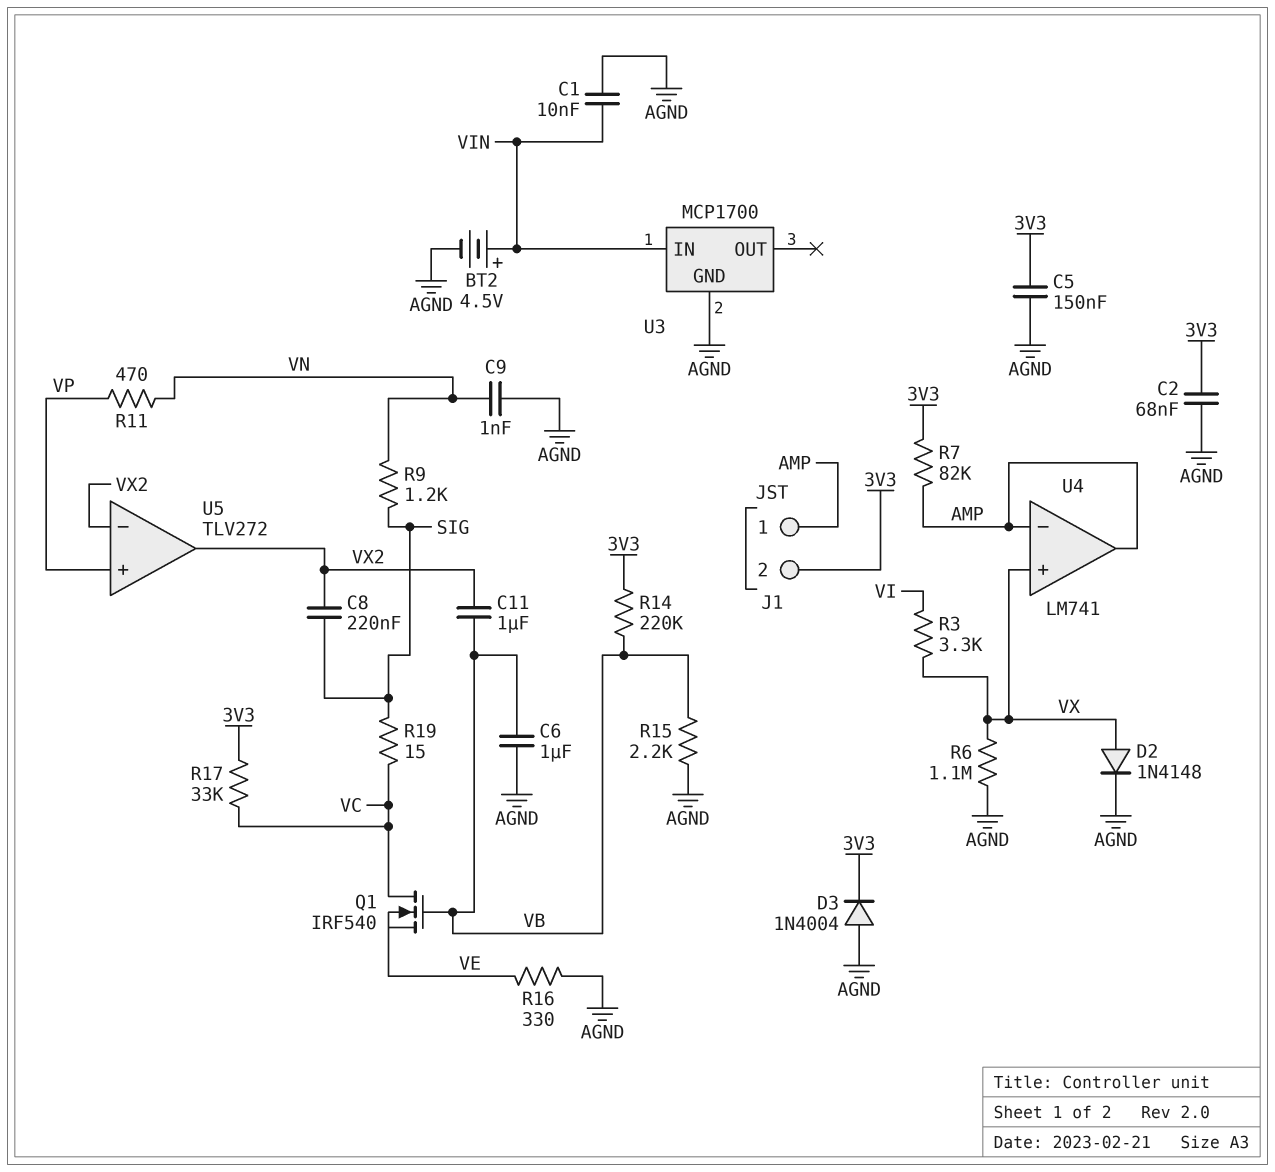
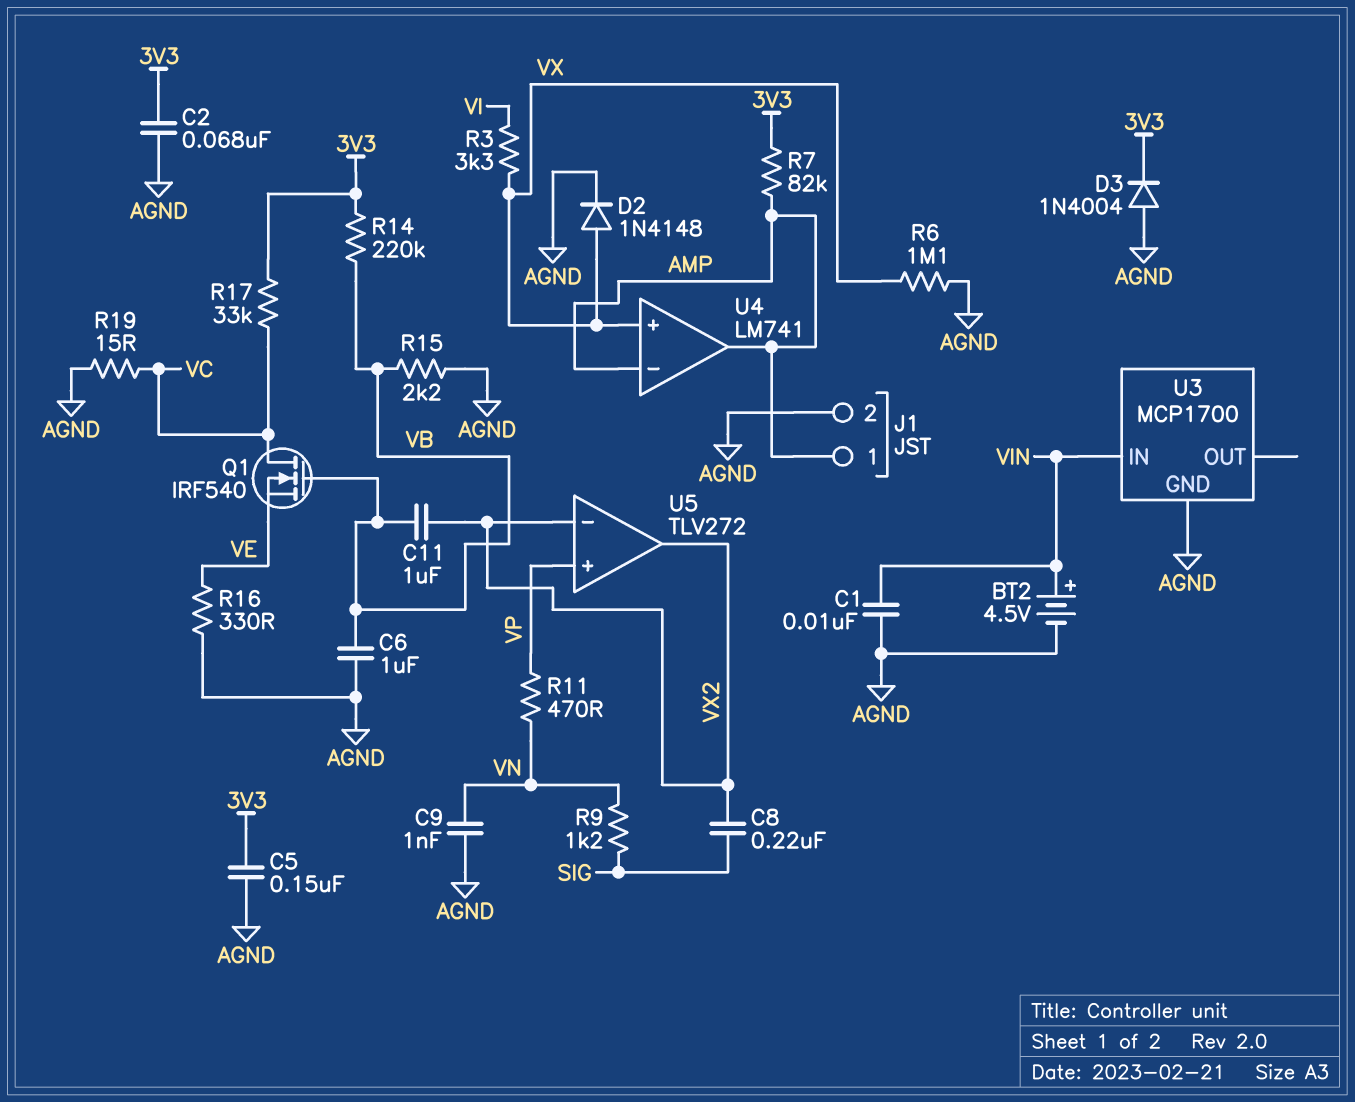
J1 pin 2: 3V3 -> AGND
R19: 15 (SIG, VC) -> 15 (AGND, VC)

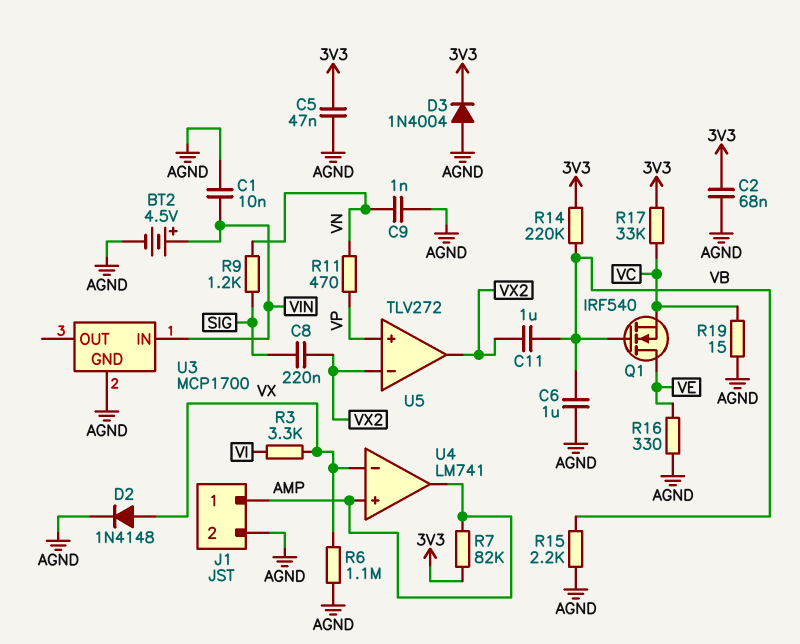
C5: 150nF (3V3, AGND) -> 47nF (3V3, AGND)
Q1: NMOS IRF540 (G VB, D VC, S VE) -> NMOS IRF540 (G VB, D VE, S VC)
U4 pin in+: VX -> AMP
U4 pin in-: AMP -> VX

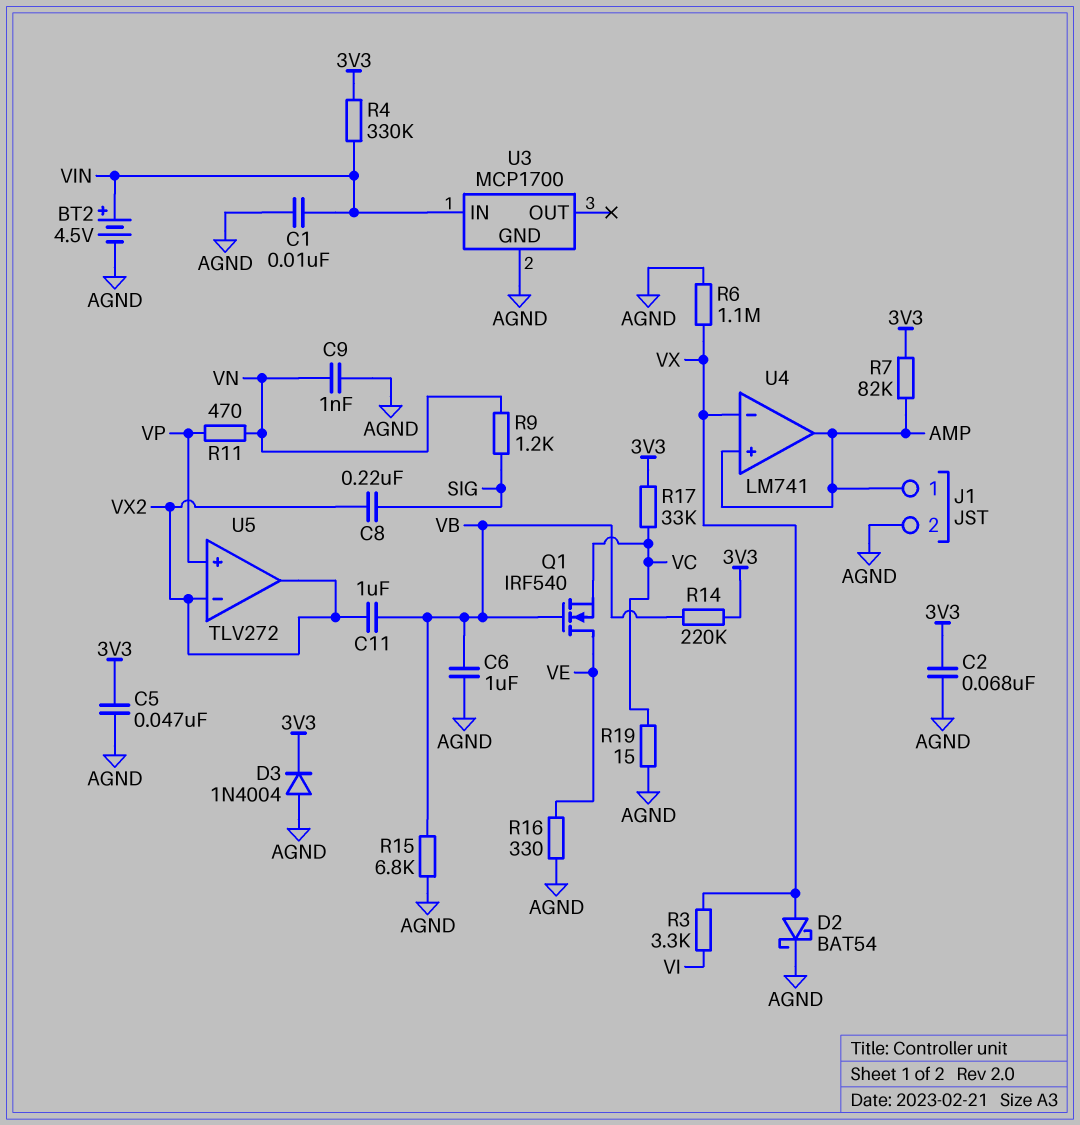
D2: diode 1N4148 (A VX, K AGND) -> schottky BAT54 (A VX, K AGND)
R4: none -> 330k (3V3, VIN)
R15: 2.2k (AGND, VB) -> 6.8k (AGND, VB)

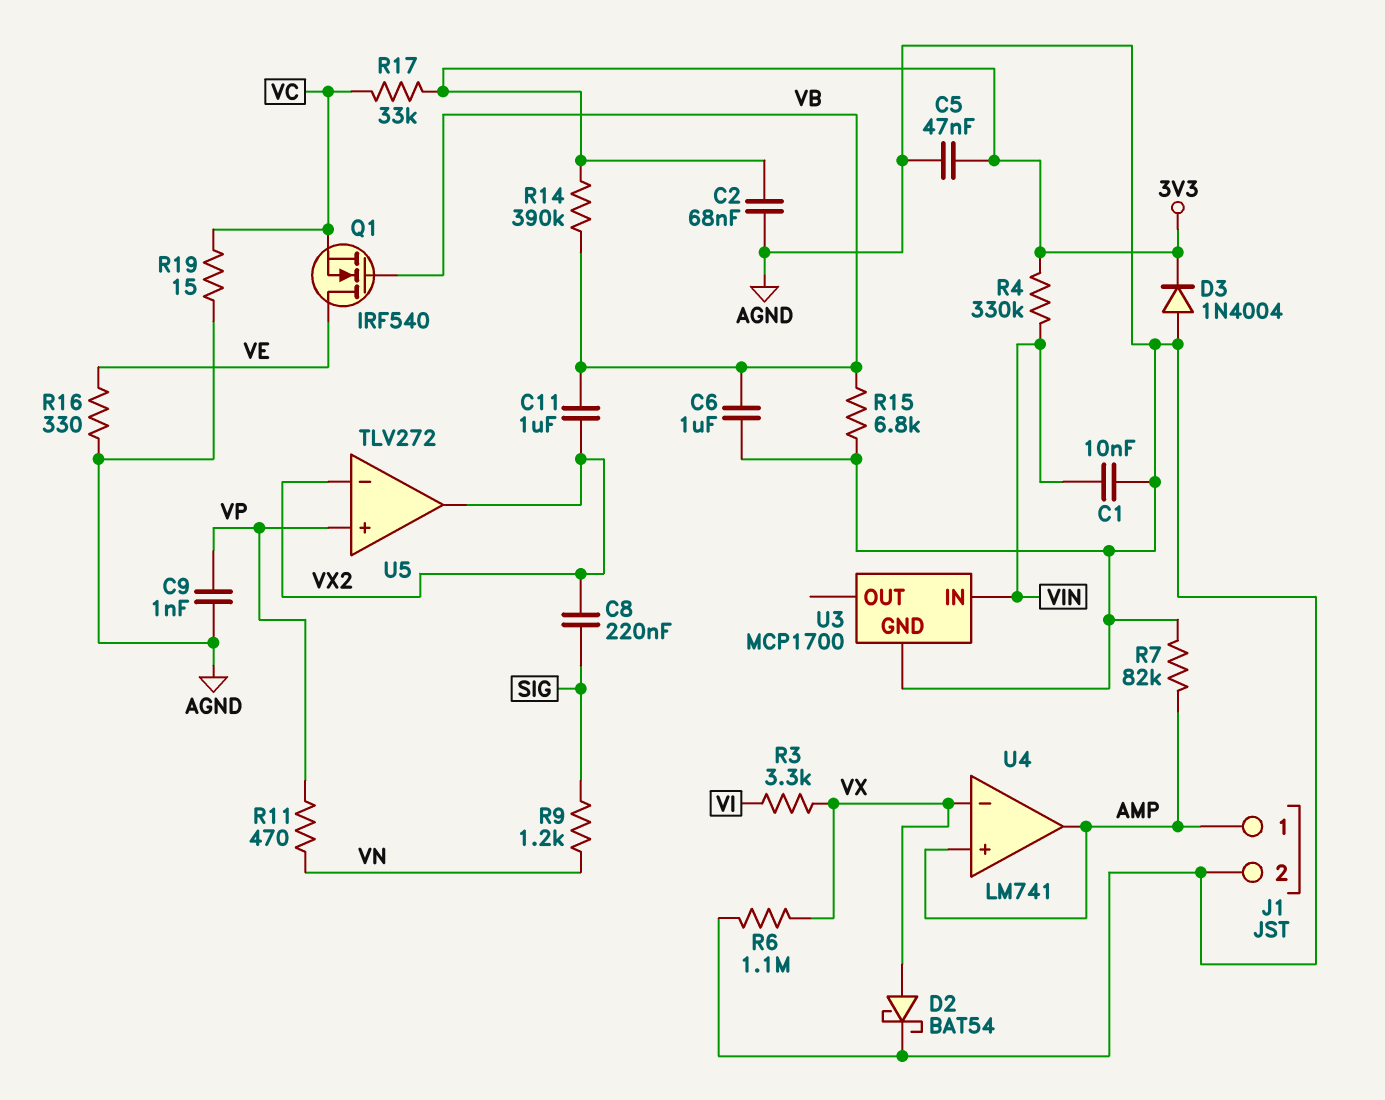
BT2: 4.5V (plus VIN, minus AGND) -> none
C9: 1nF (AGND, VN) -> 1nF (AGND, VP)
R7: 82k (3V3, AMP) -> 82k (AGND, AMP)
R14: 220k (3V3, VB) -> 390k (3V3, VB)

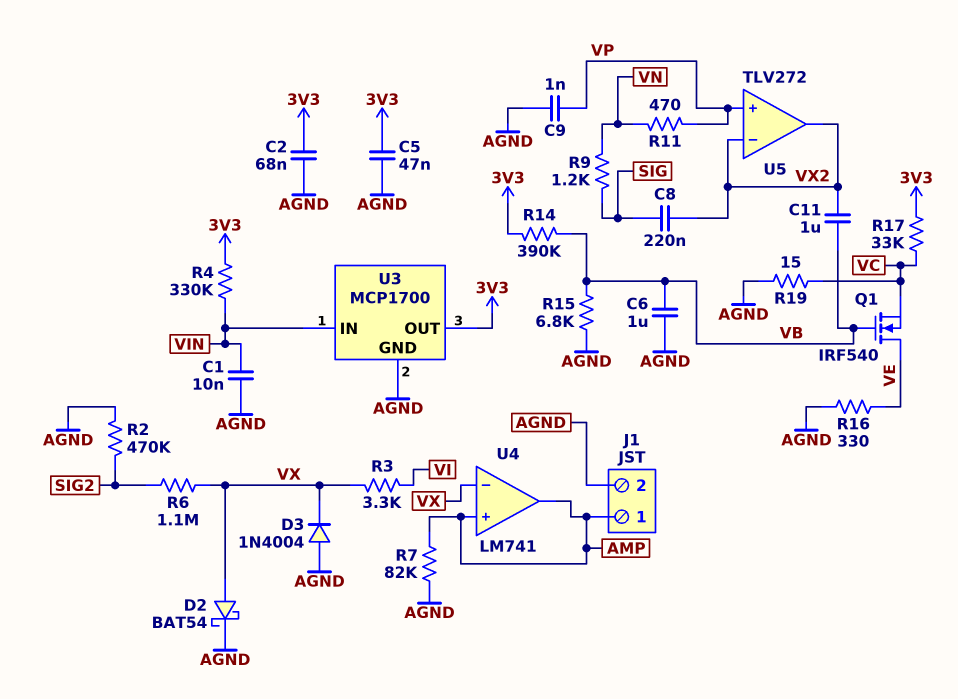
D3: diode 1N4004 (A AGND, K 3V3) -> diode 1N4004 (A AGND, K VX)
R2: none -> 470k (AGND, SIG2)
R6: 1.1M (AGND, VX) -> 1.1M (SIG2, VX)
U3 pin OUT: none -> 3V3

